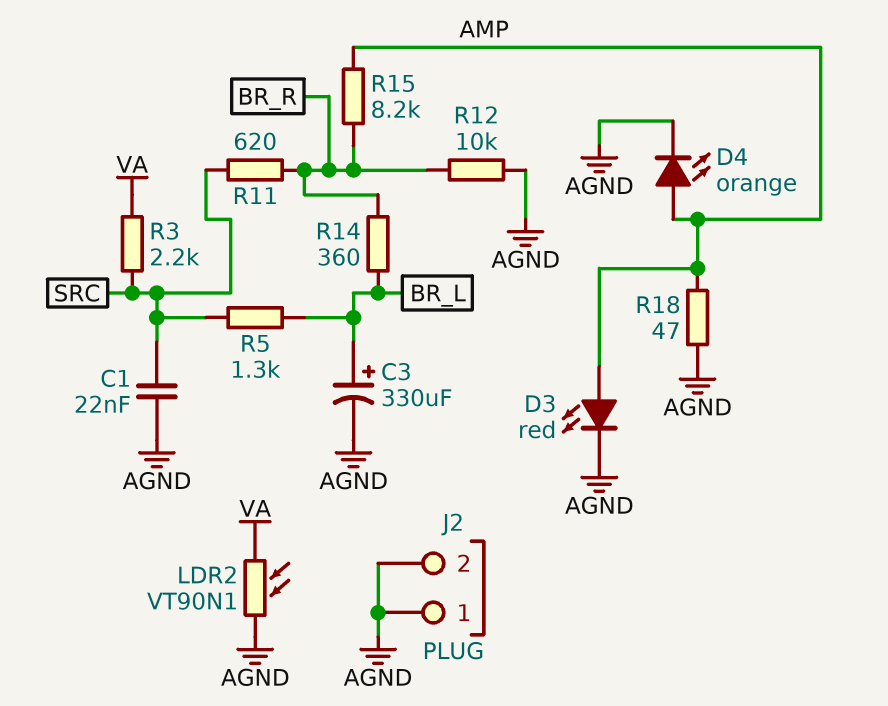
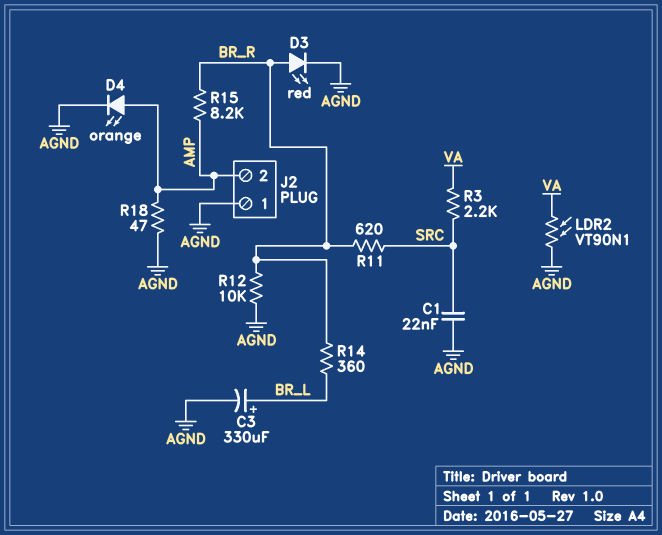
D3: LED red (A AMP, K AGND) -> LED red (A BR_R, K AGND)
J2 pin 2: AGND -> AMP
R5: 1.3k (BR_L, SRC) -> none

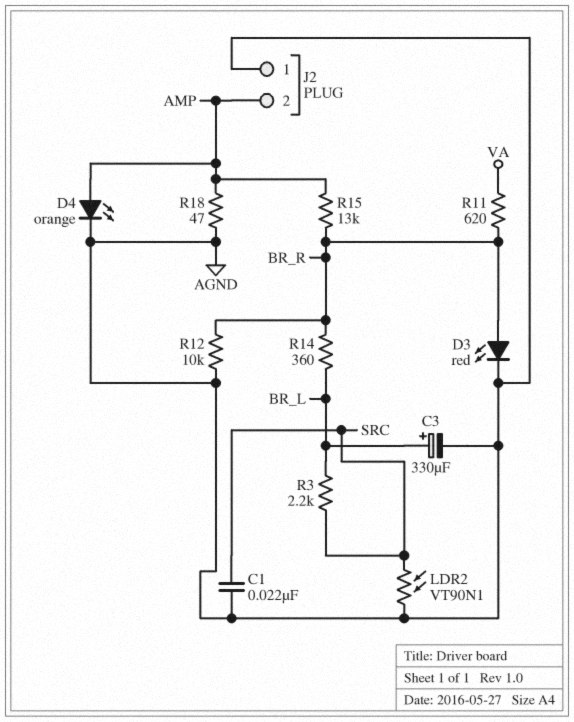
LDR2: VT90N1 (AGND, VA) -> VT90N1 (AGND, SRC)
R3: 2.2k (SRC, VA) -> 2.2k (BR_L, SRC)
R11: 620 (BR_R, SRC) -> 620 (BR_R, VA)
R15: 8.2k (AMP, BR_R) -> 13k (AMP, BR_R)

